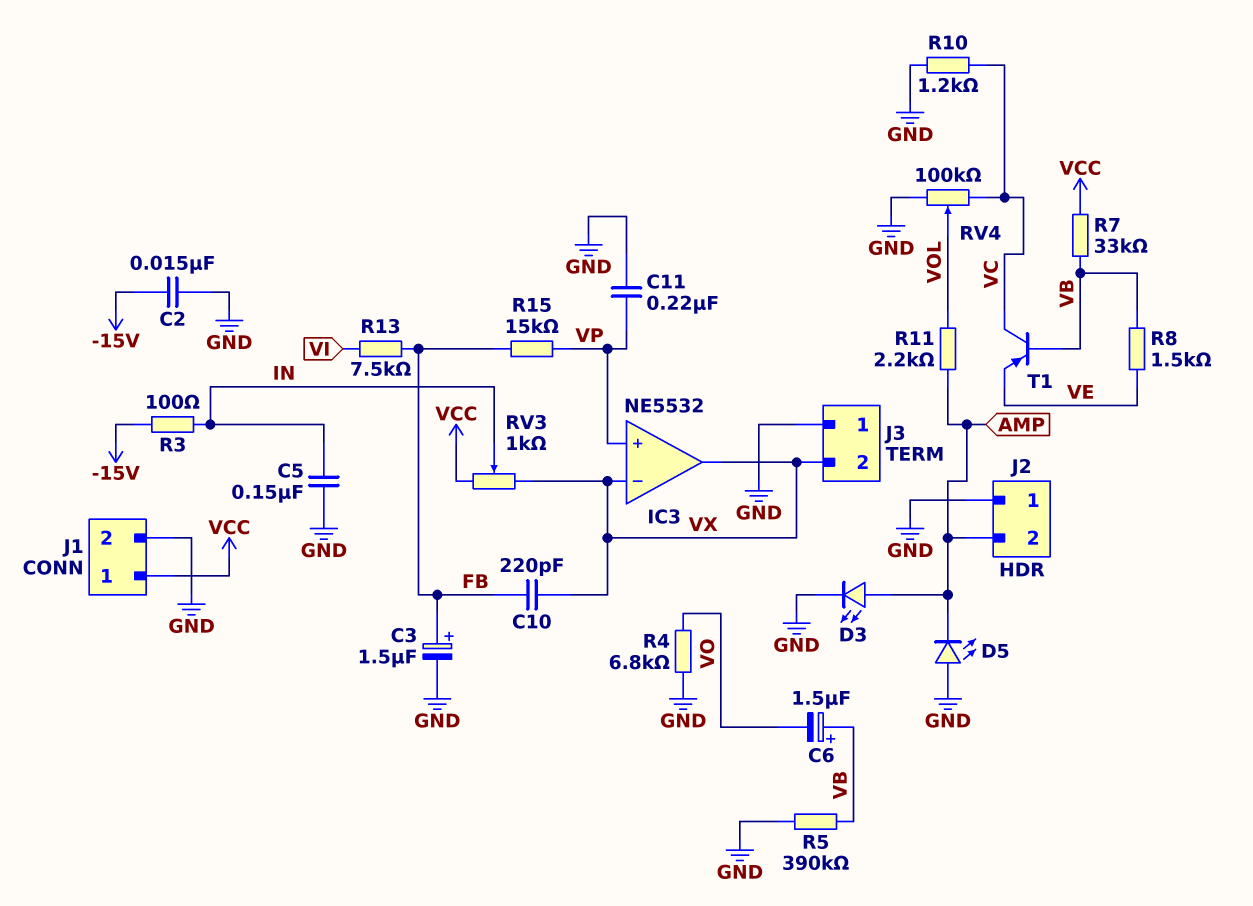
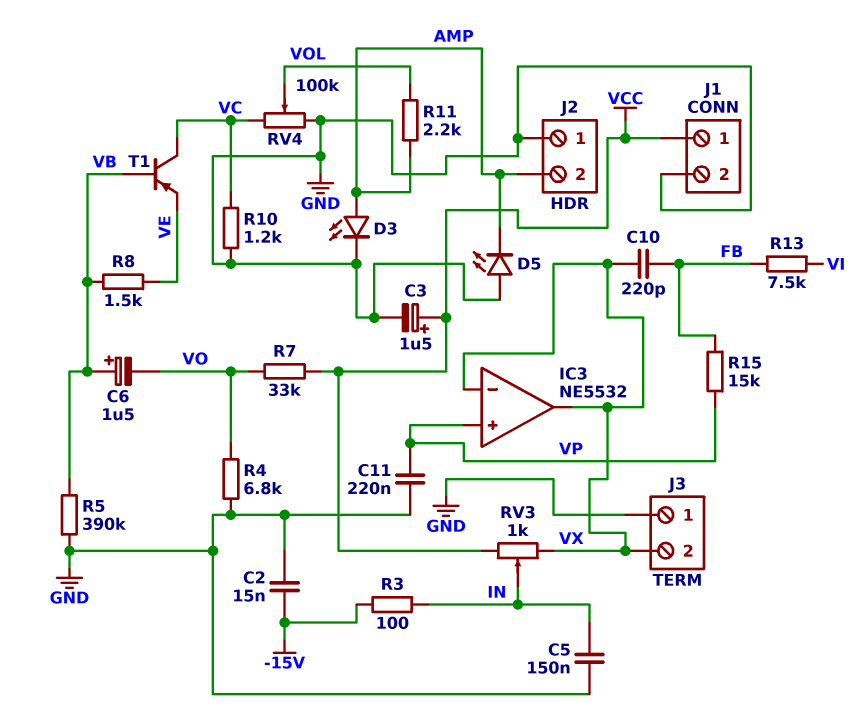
C3: 1.5uF (plus FB, minus GND) -> 1.5uF (plus VCC, minus GND)
R7: 33k (VB, VCC) -> 33k (VCC, VO)

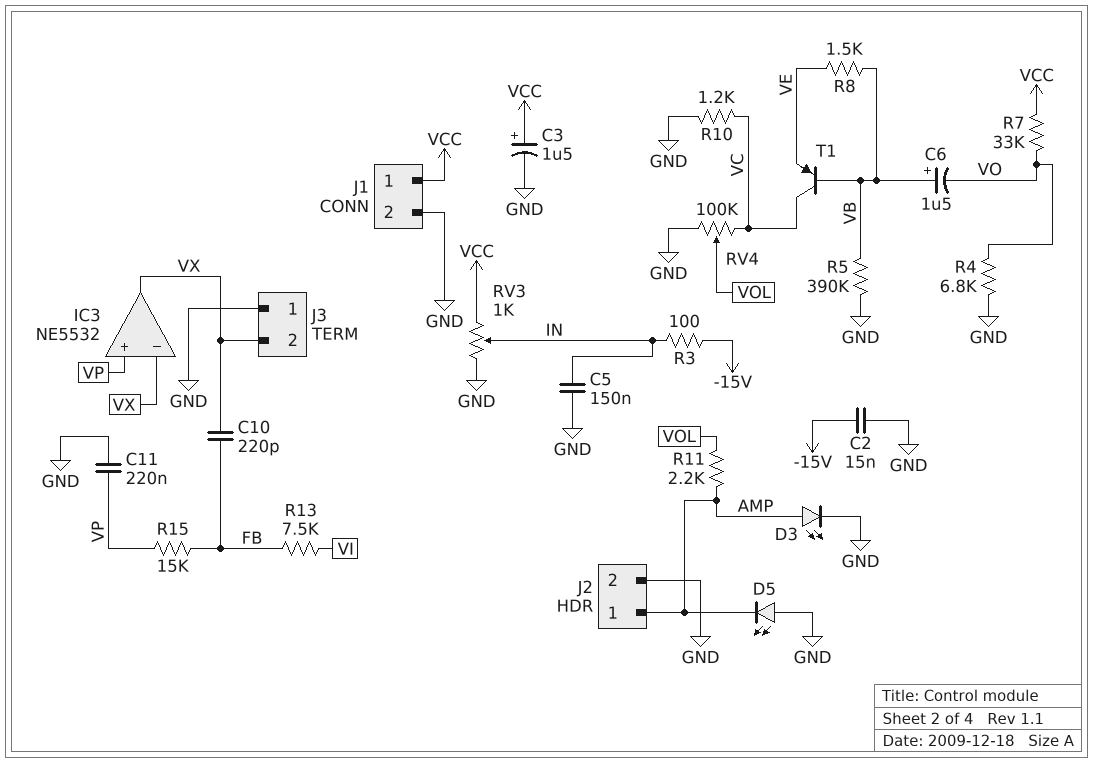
J2 pin 1: GND -> AMP
J2 pin 2: AMP -> GND
RV3: 1k (VCC, VX, wiper IN) -> 1k (GND, VCC, wiper IN)

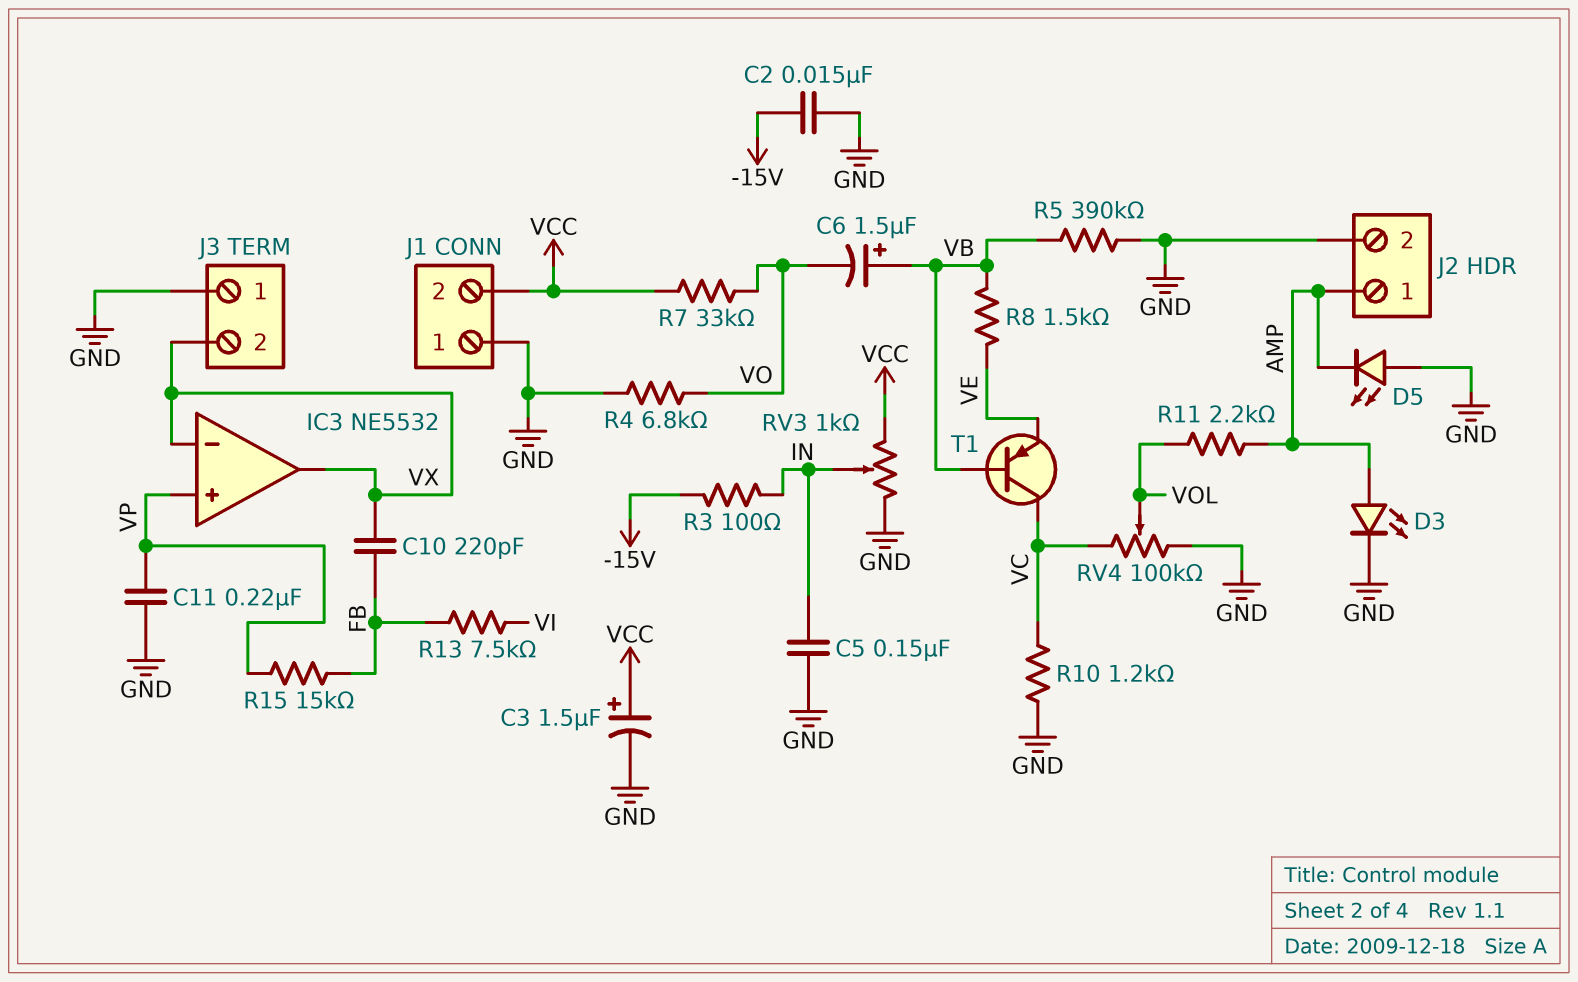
J1 pin 1: VCC -> GND
J1 pin 2: GND -> VCC

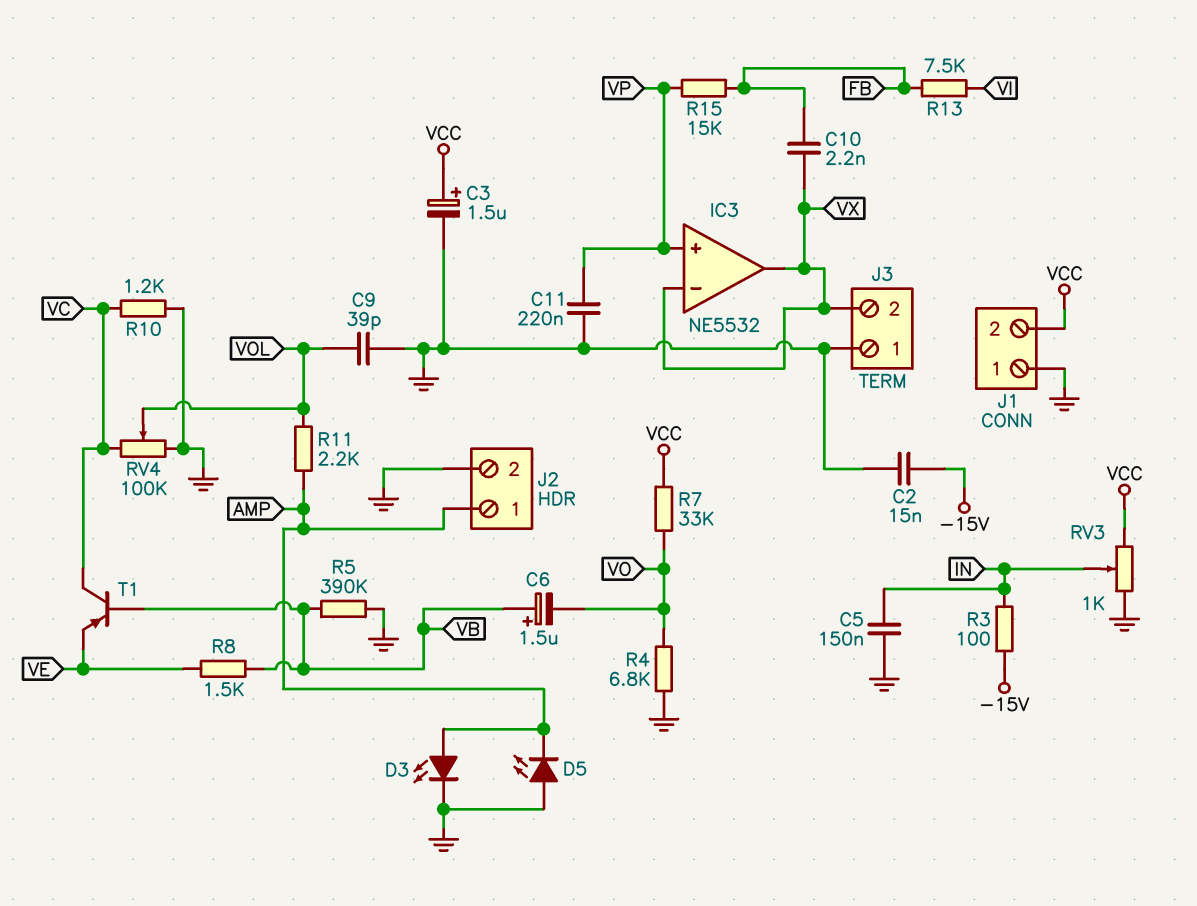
C9: none -> 39pF (GND, VOL)
C10: 220pF (FB, VX) -> 2.2nF (FB, VX)

